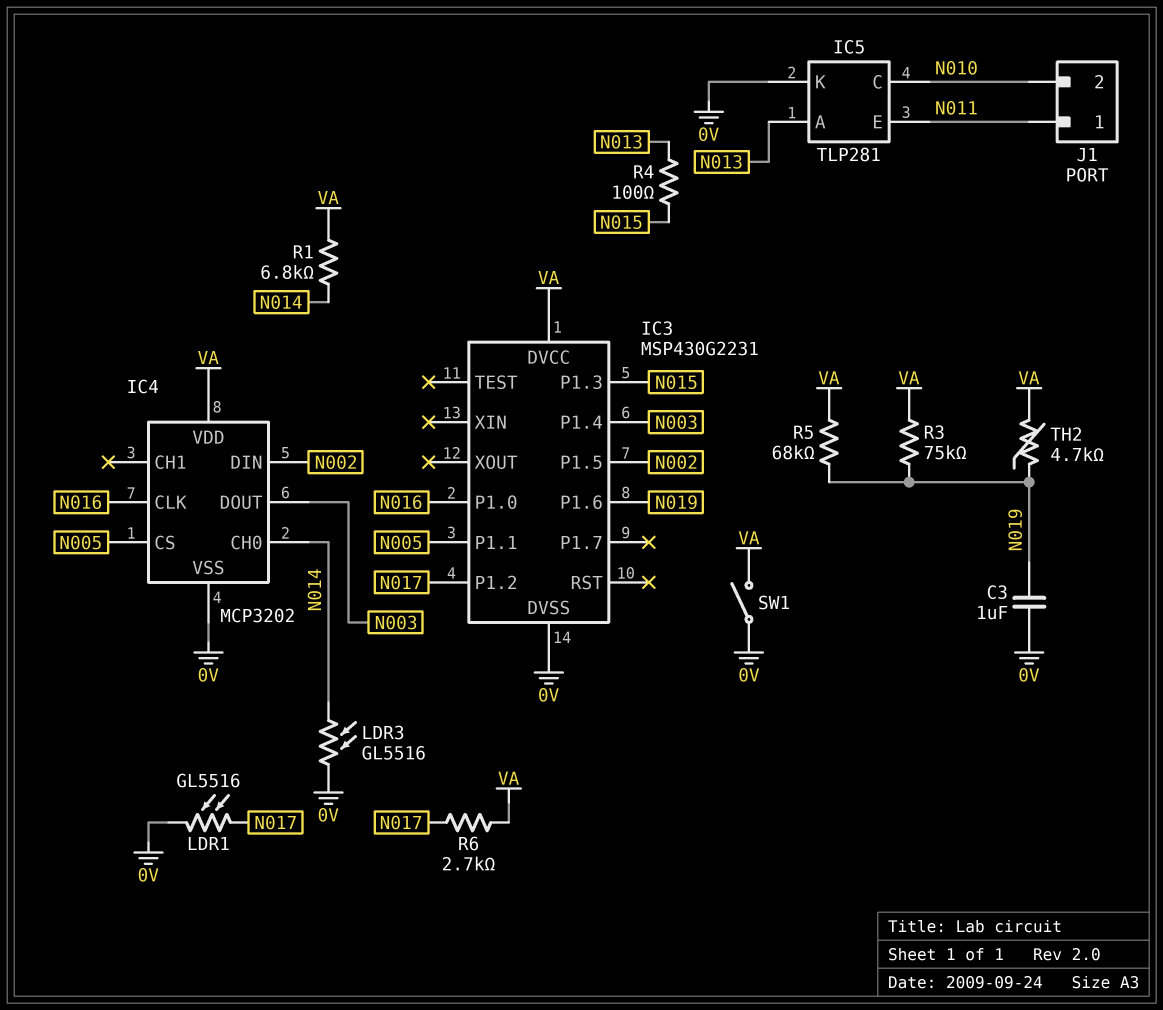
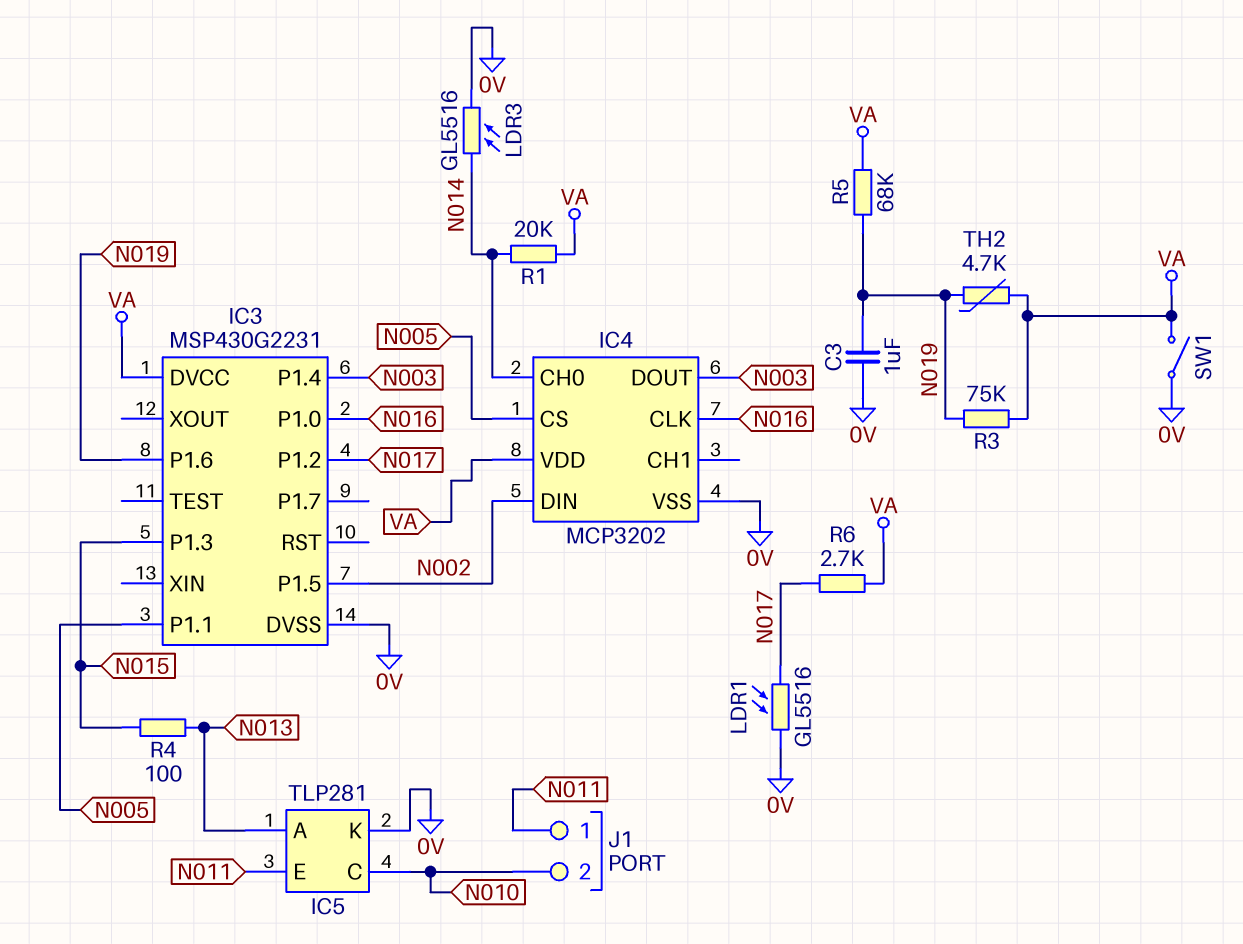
R1: 6.8k (N014, VA) -> 20k (N014, VA)

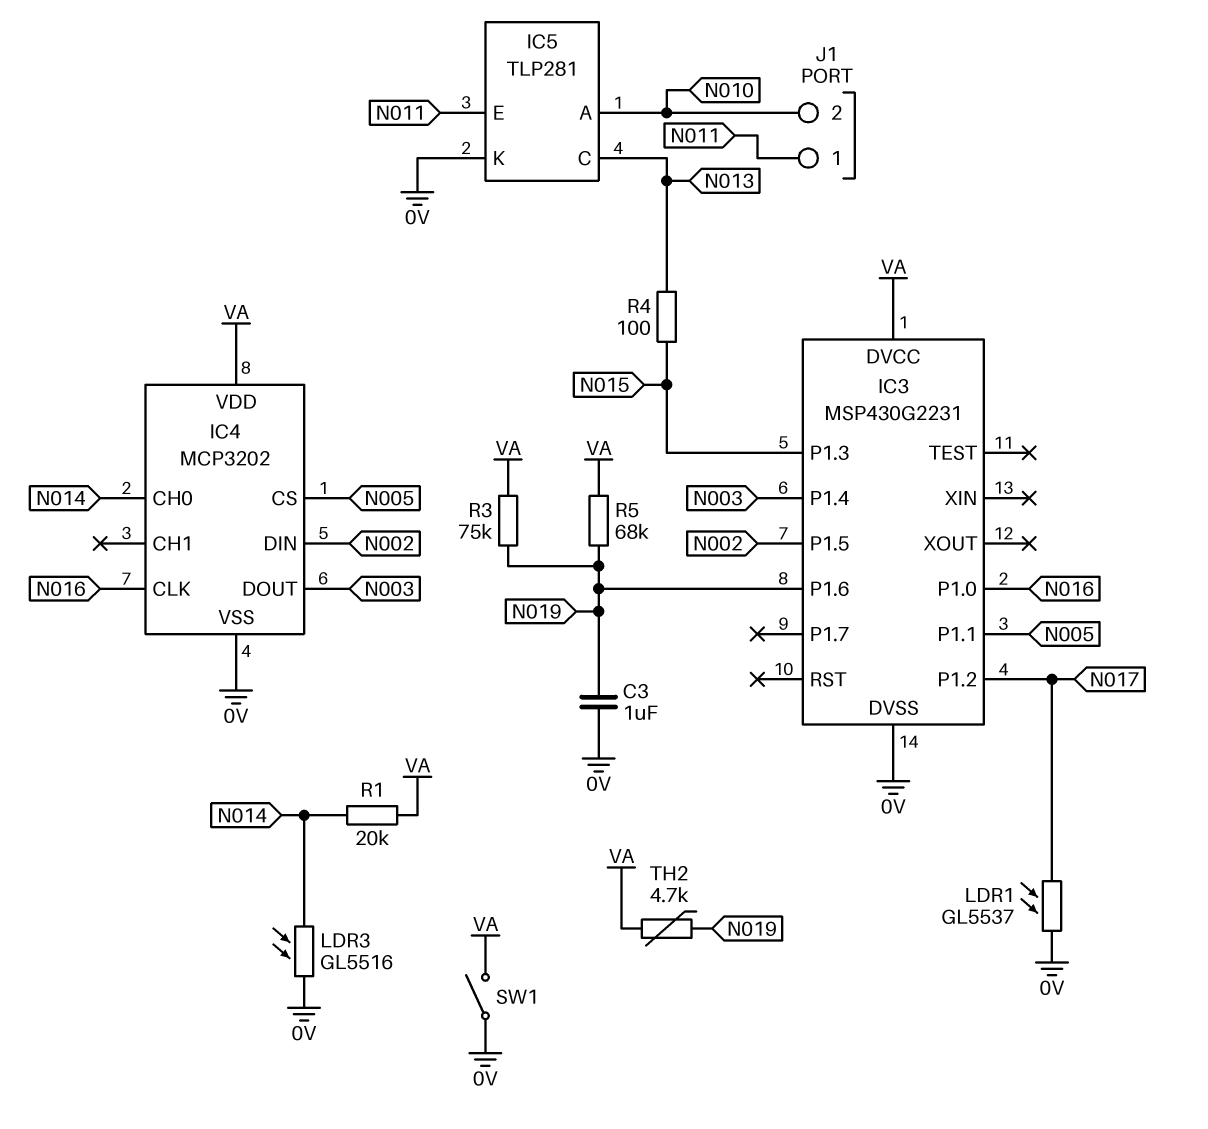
IC5 pin A: N013 -> N010
IC5 pin C: N010 -> N013
LDR1: GL5516 (0V, N017) -> GL5537 (0V, N017)
R6: 2.7k (N017, VA) -> none

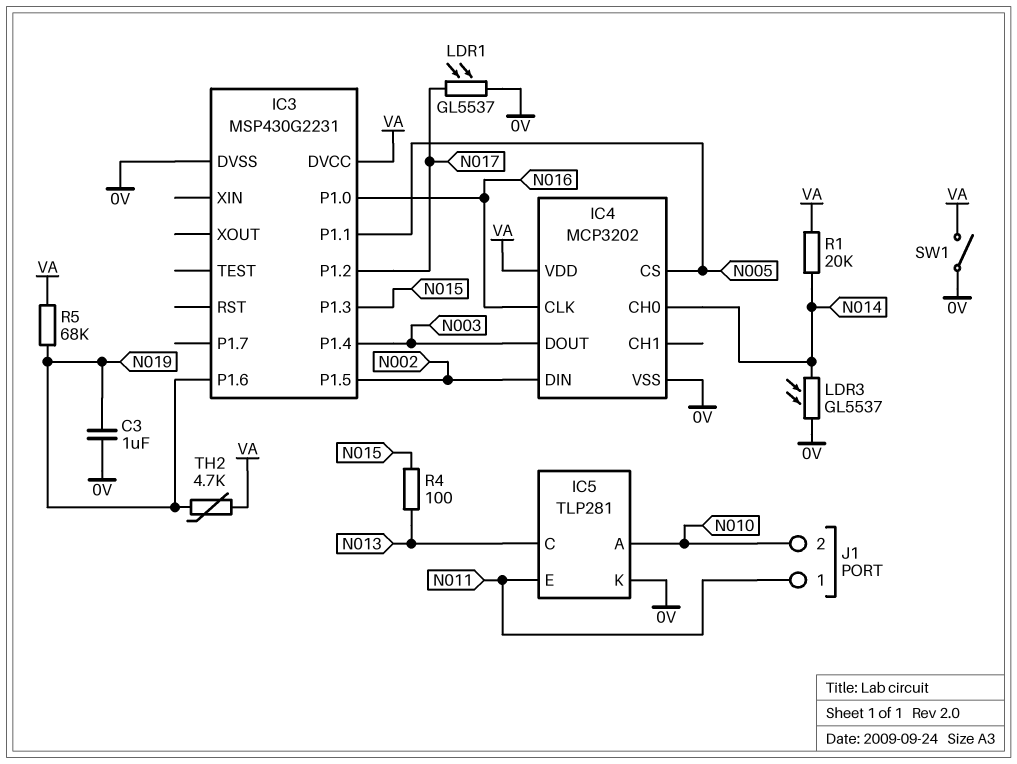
LDR3: GL5516 (0V, N014) -> GL5537 (0V, N014)
R3: 75k (N019, VA) -> none

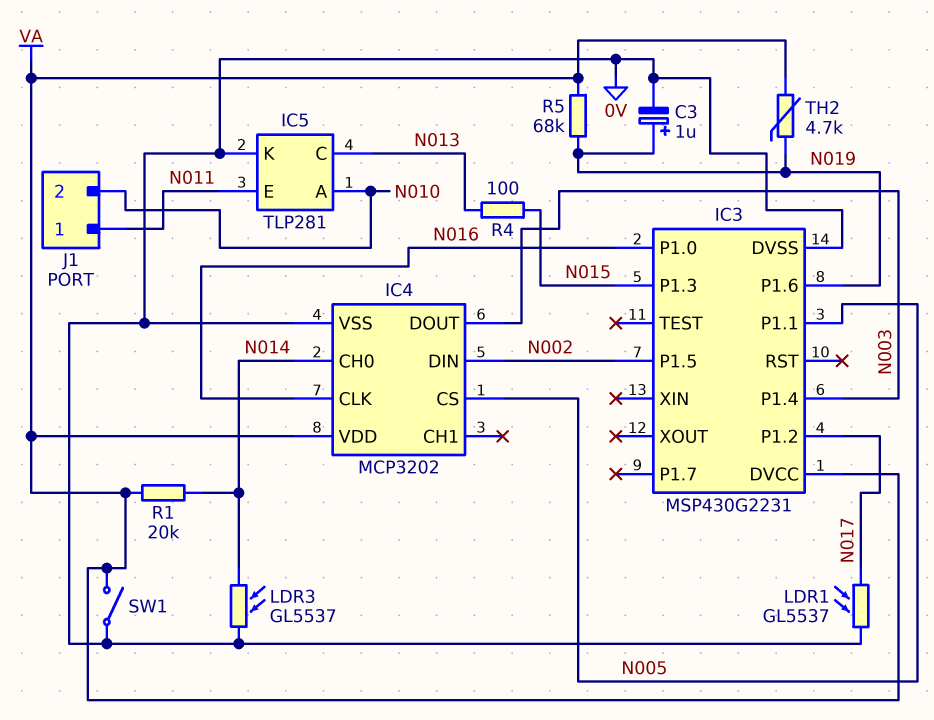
C3: 1uF (0V, N019) -> 1uF (plus N019, minus 0V)

